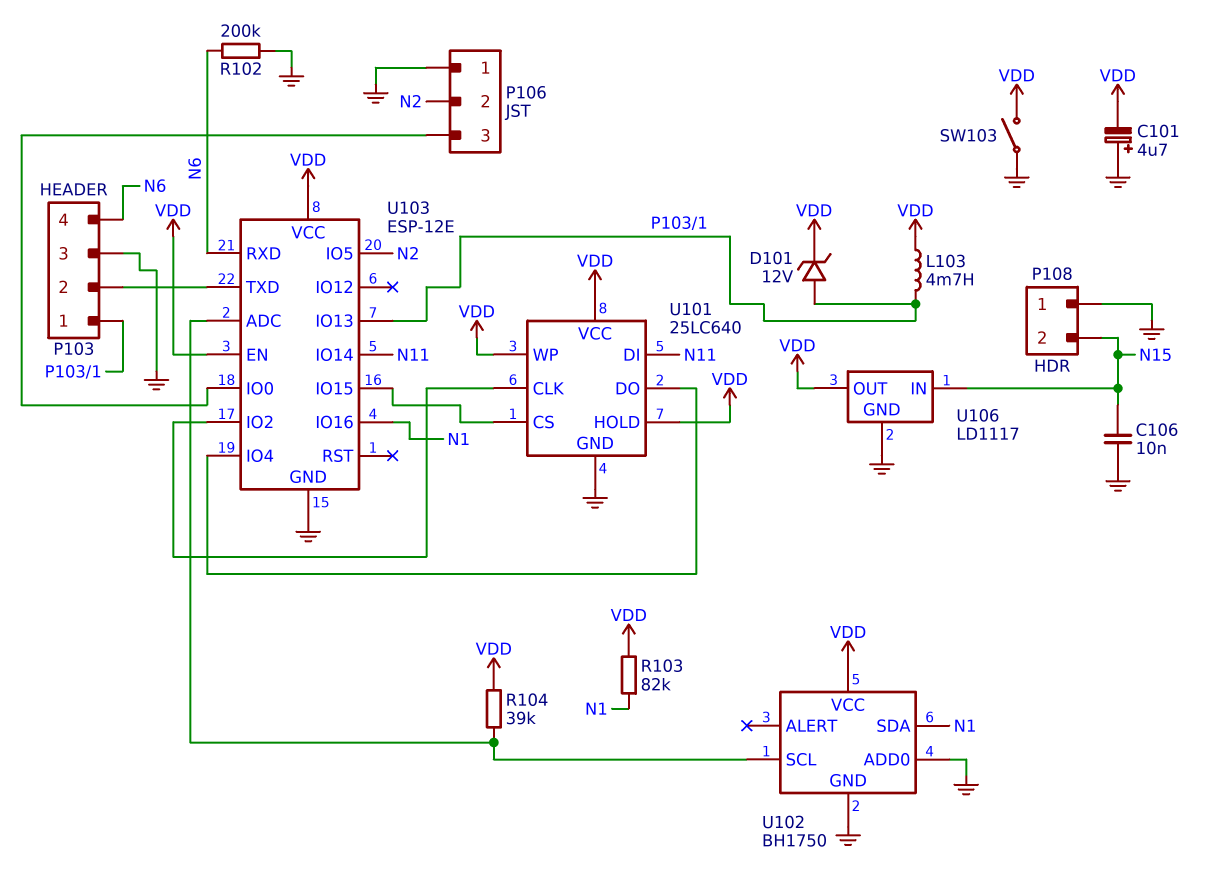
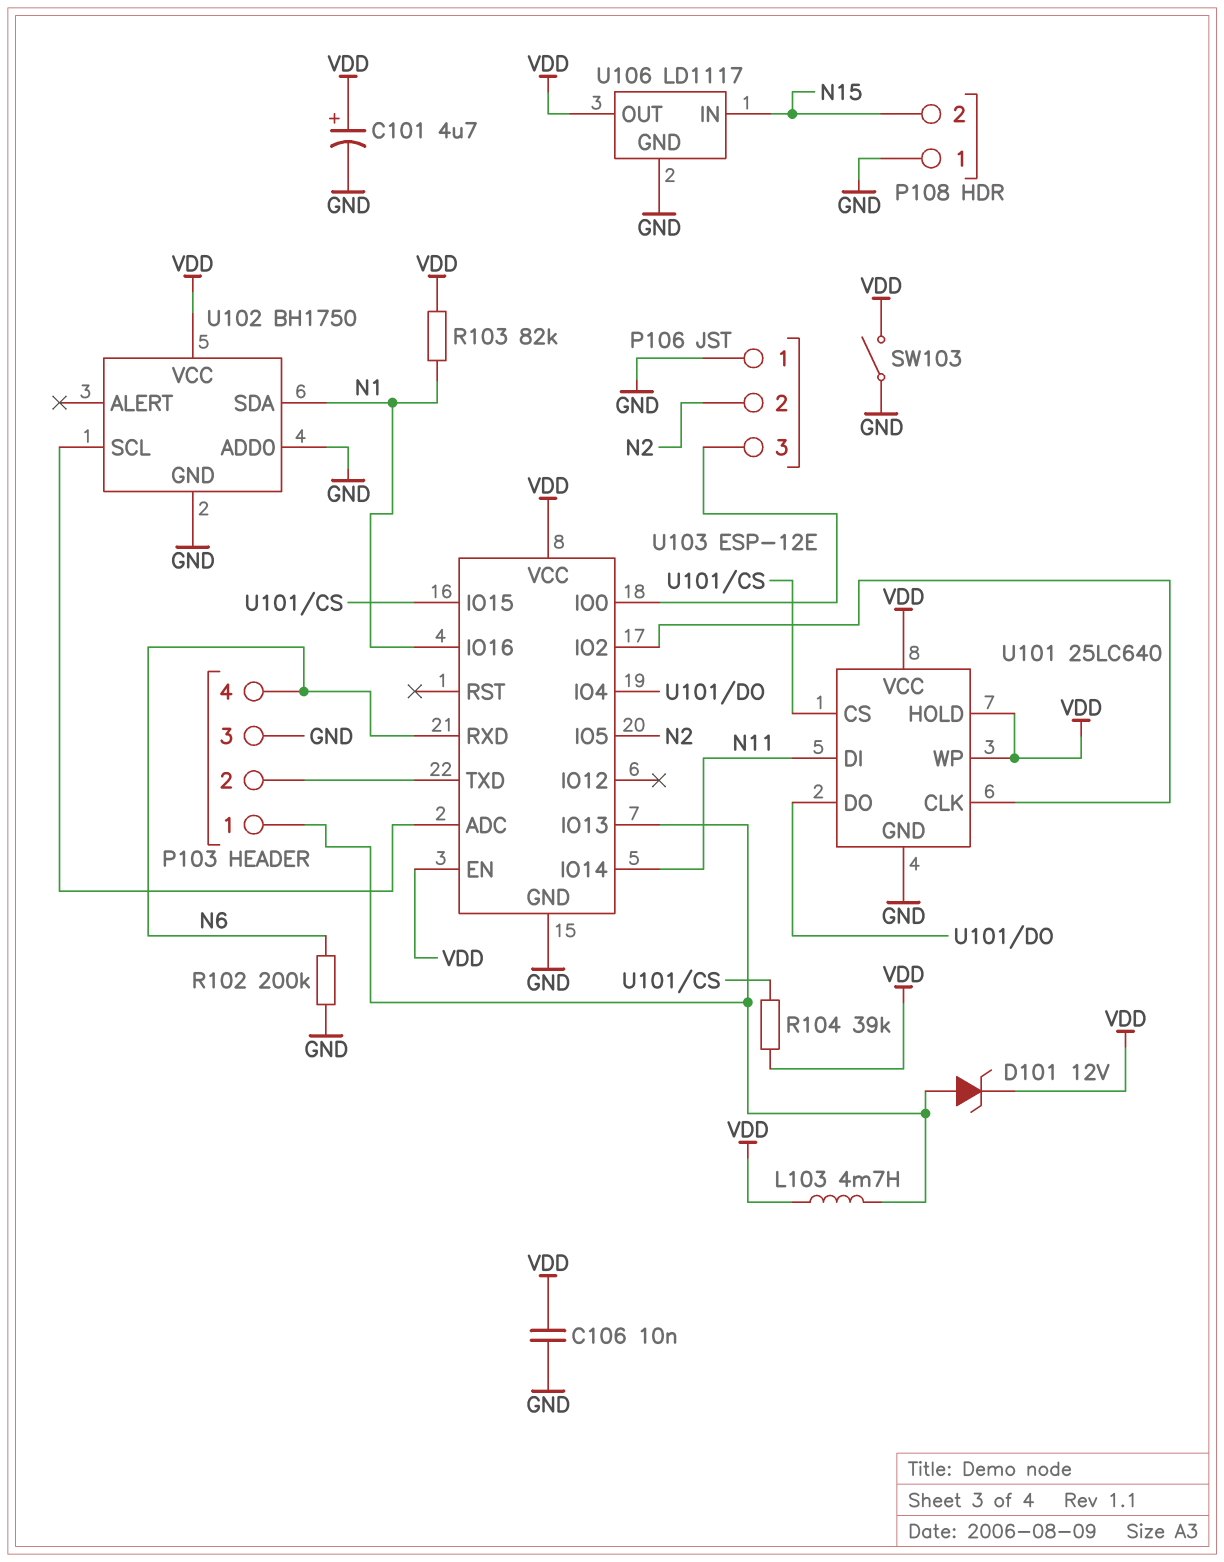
C101: 4.7uF (plus GND, minus VDD) -> 4.7uF (plus VDD, minus GND)
C106: 10nF (GND, N15) -> 10nF (GND, VDD)
R104: 39k (U102/SCL, VDD) -> 39k (U101/CS, VDD)

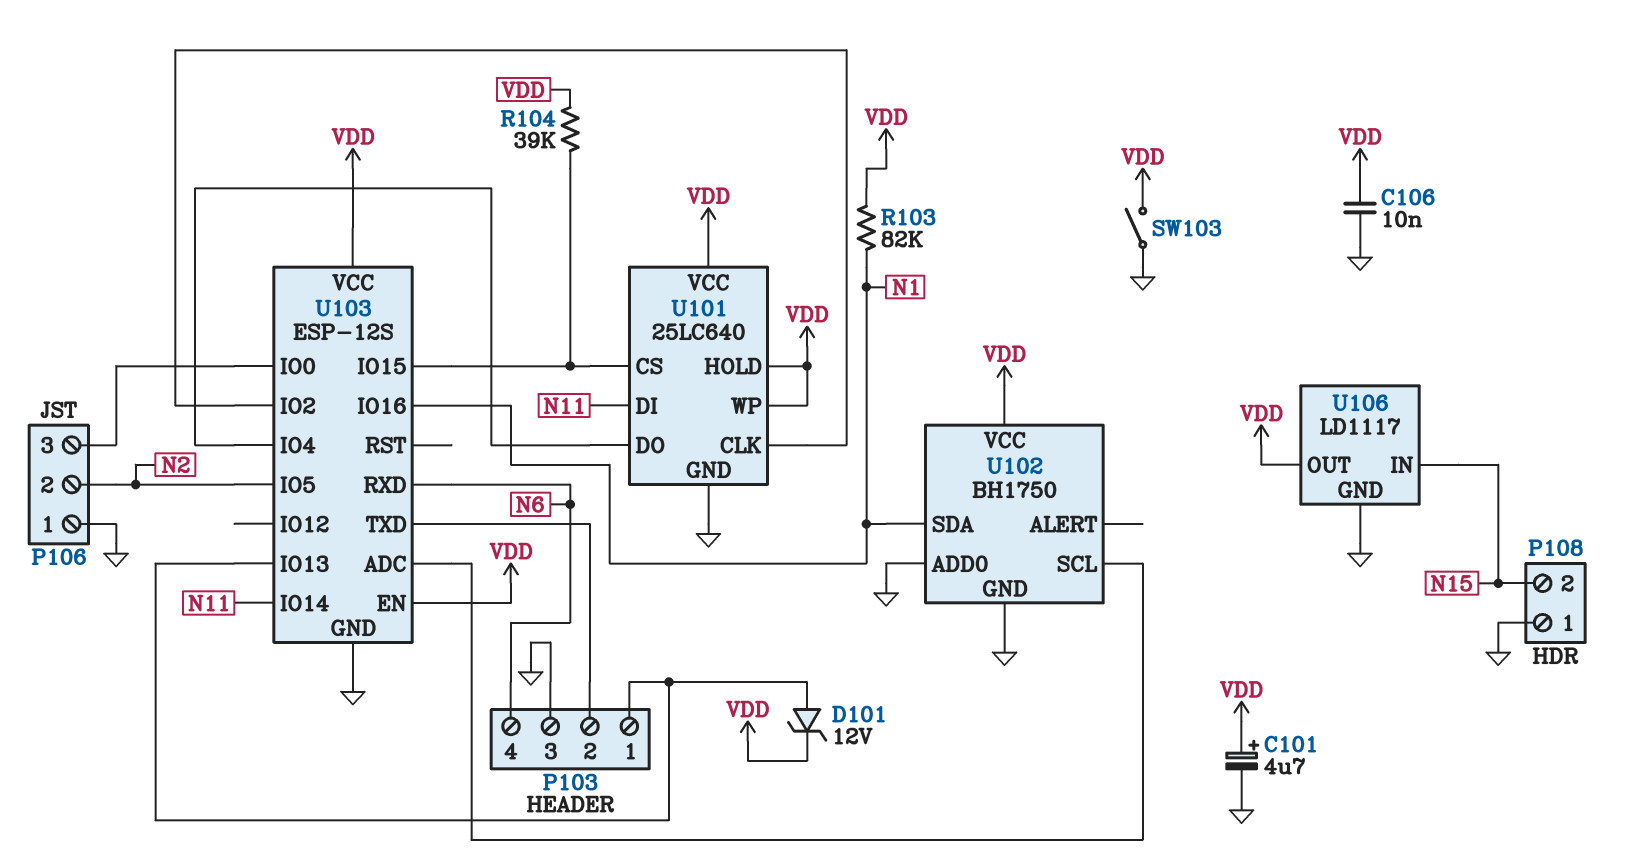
L103: 4.7mH (P103/1, VDD) -> none
R102: 200k (GND, N6) -> none
U103: ESP-12E -> ESP-12S

